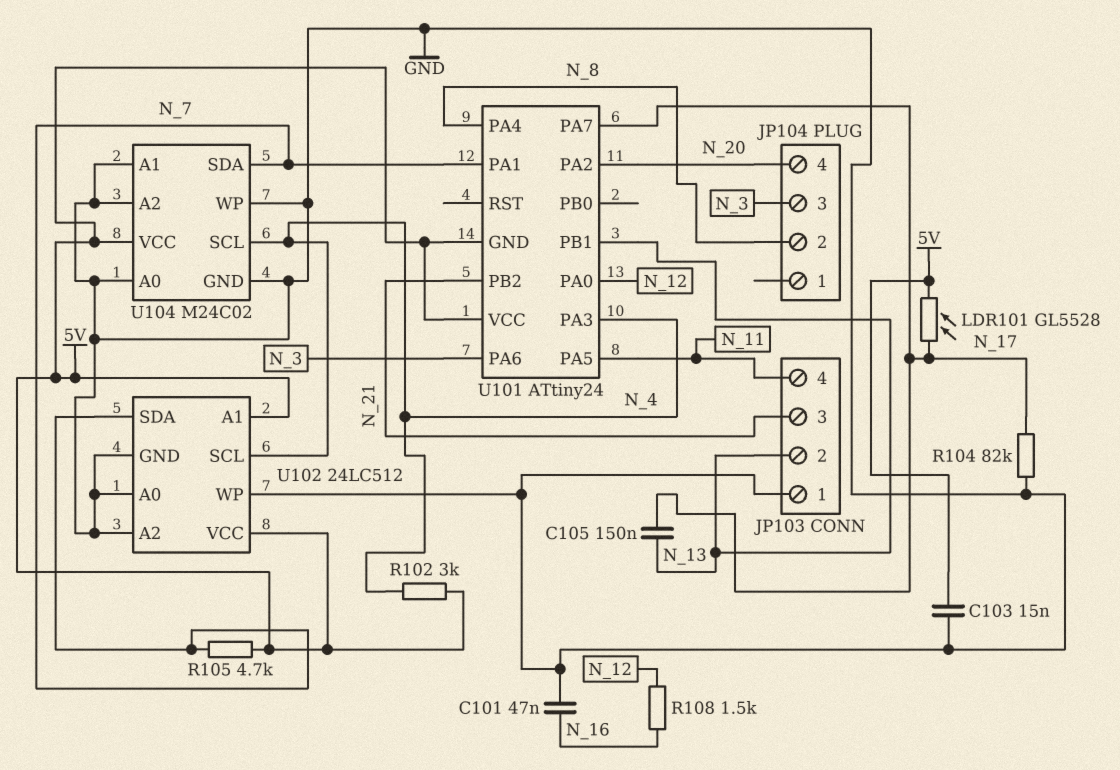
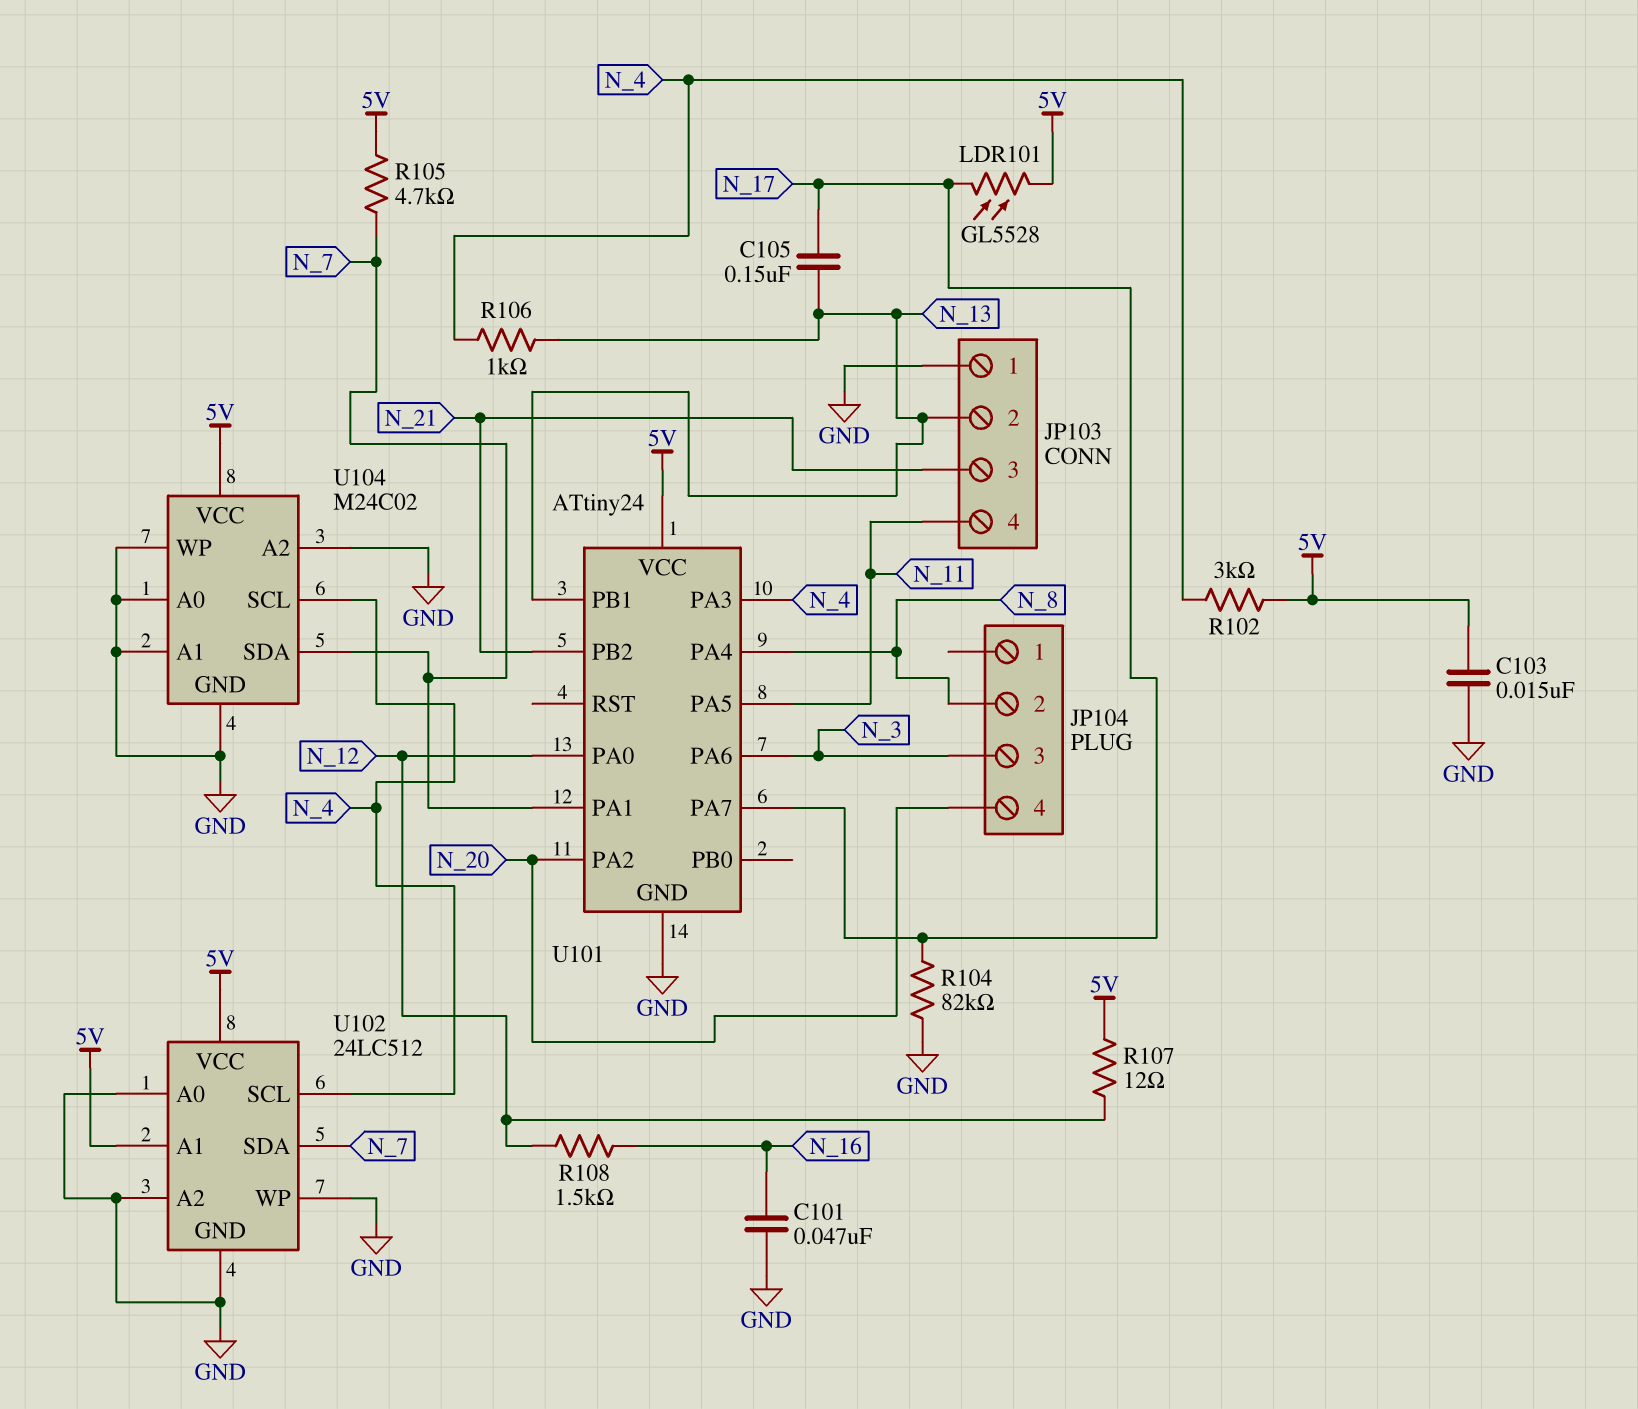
R106: none -> 1k (N_4, N_13)
R107: none -> 12 (5V, N_12)
U101 pin GND: 5V -> GND

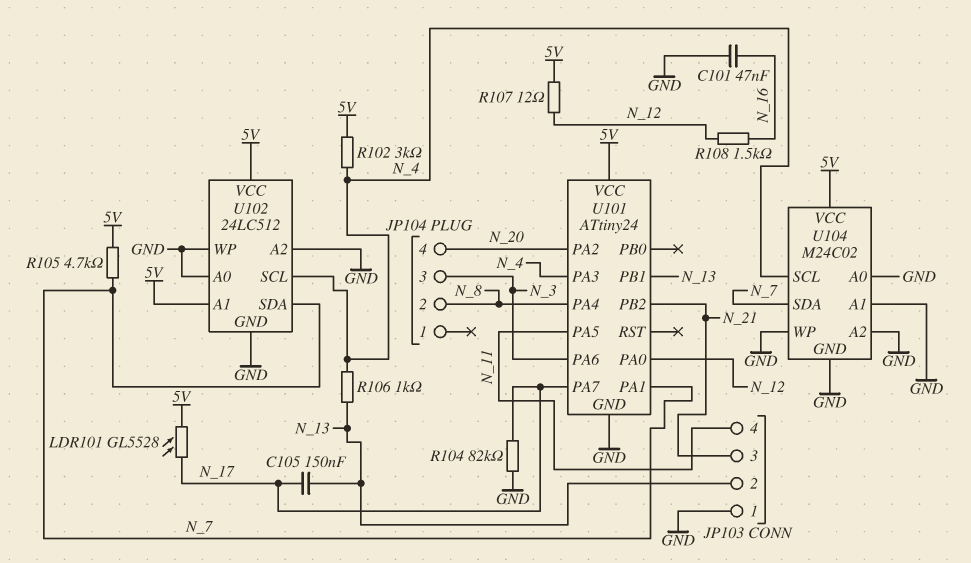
C103: 15nF (5V, GND) -> none

